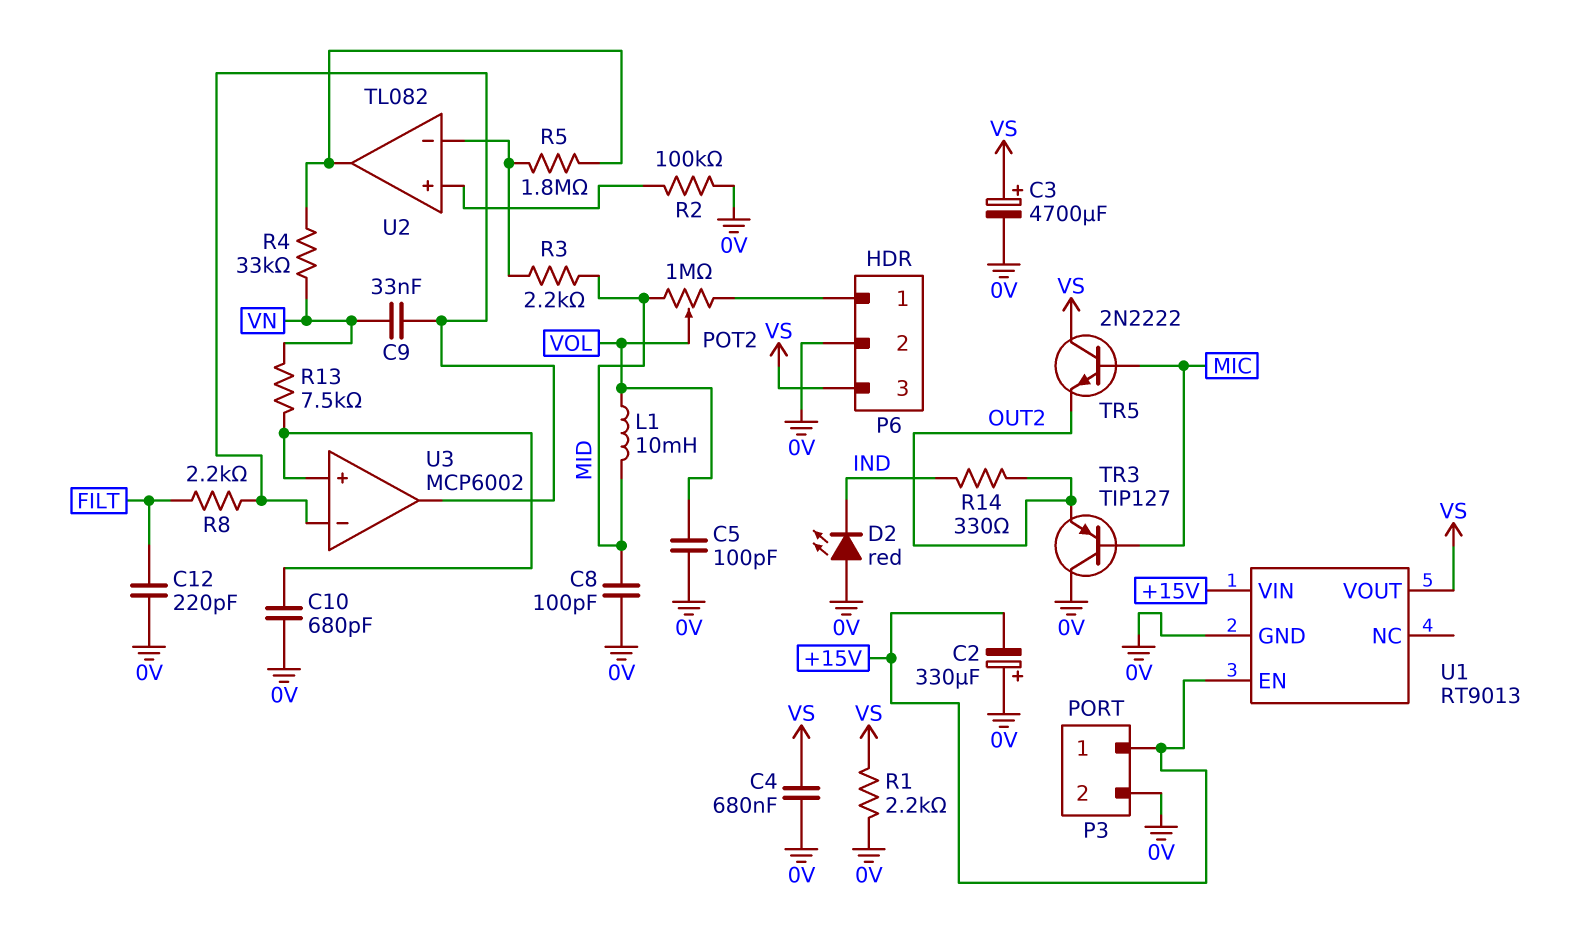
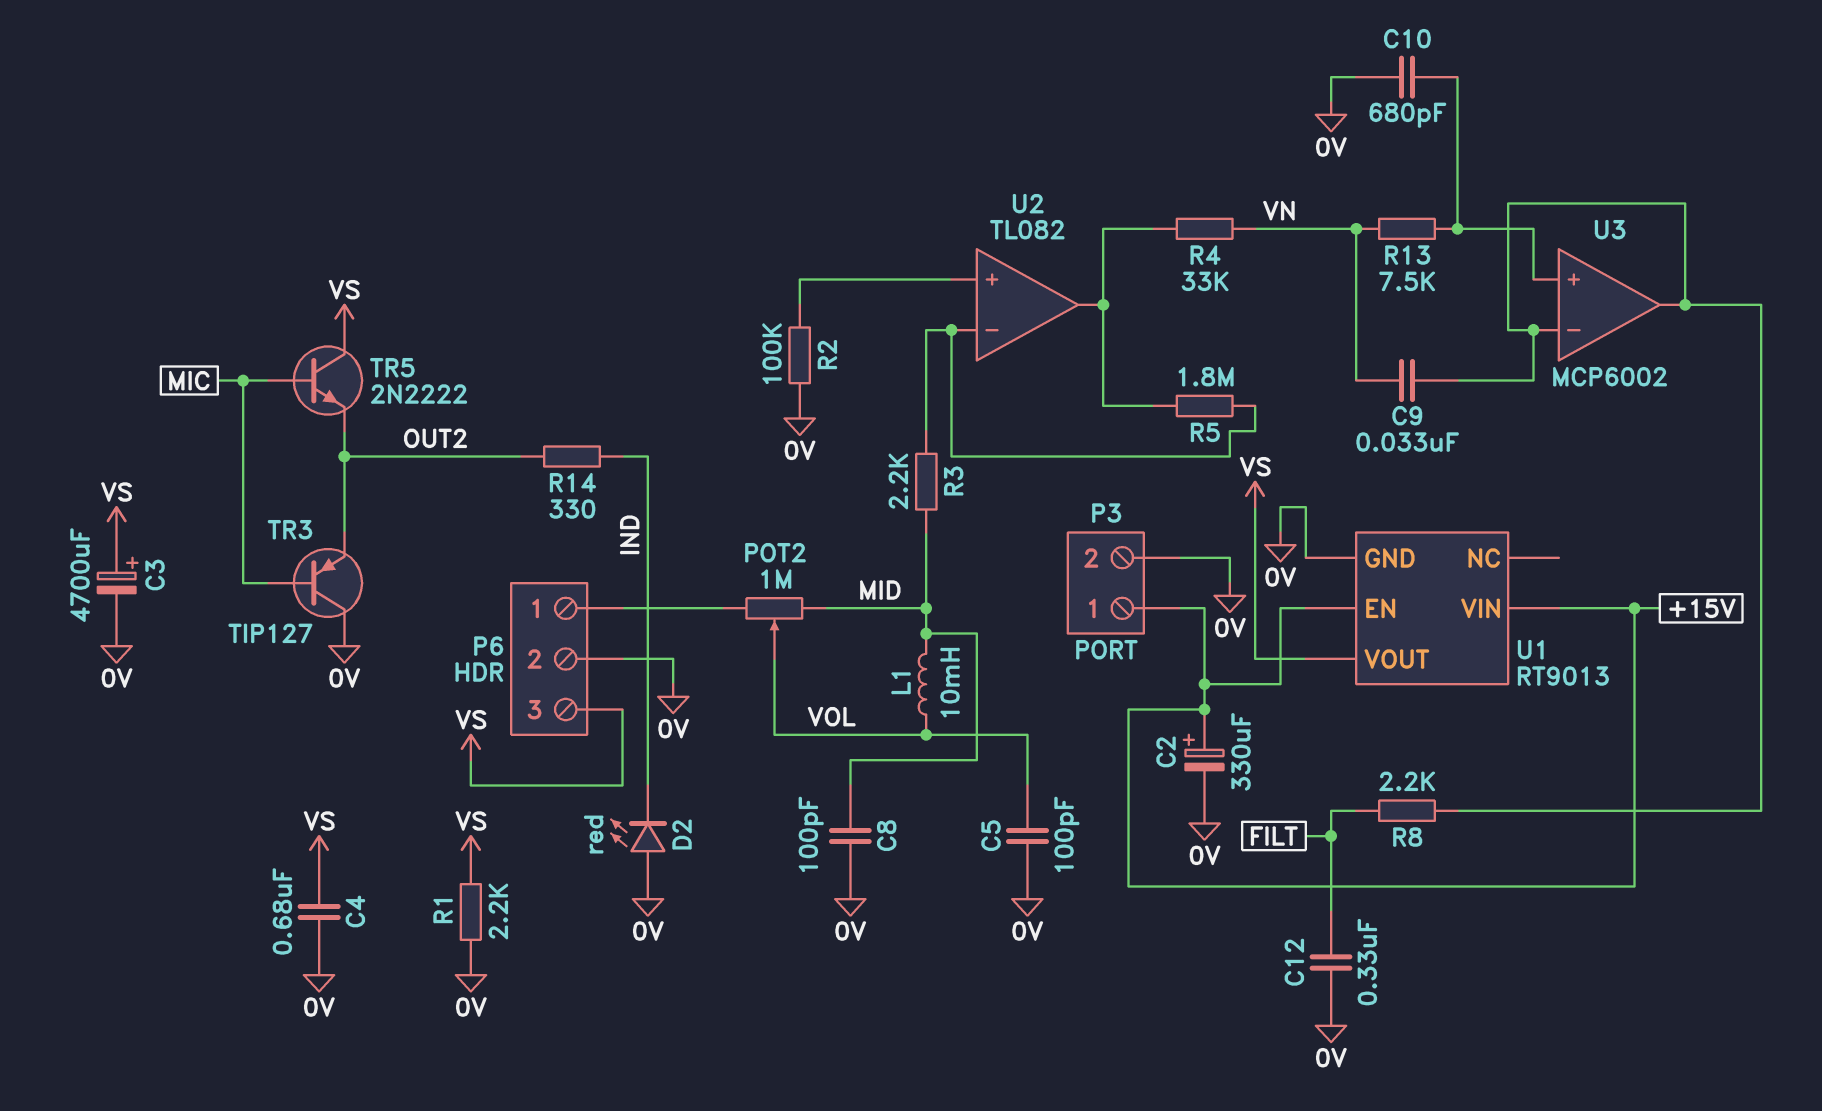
C2: 330uF (plus 0V, minus +15V) -> 330uF (plus +15V, minus 0V)
C12: 220pF (0V, FILT) -> 330nF (0V, FILT)

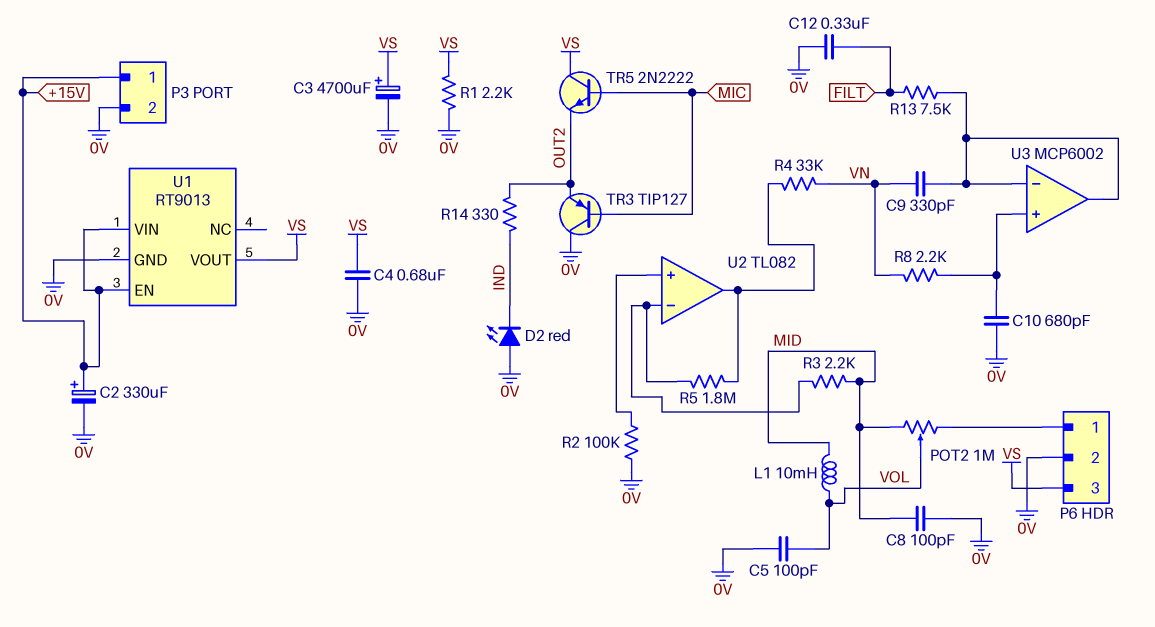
C9: 33nF (U3/in-, VN) -> 330pF (U3/in-, VN)
R8: 2.2k (FILT, U3/in-) -> 2.2k (U3/in+, VN)
R13: 7.5k (U3/in+, VN) -> 7.5k (FILT, U3/in-)

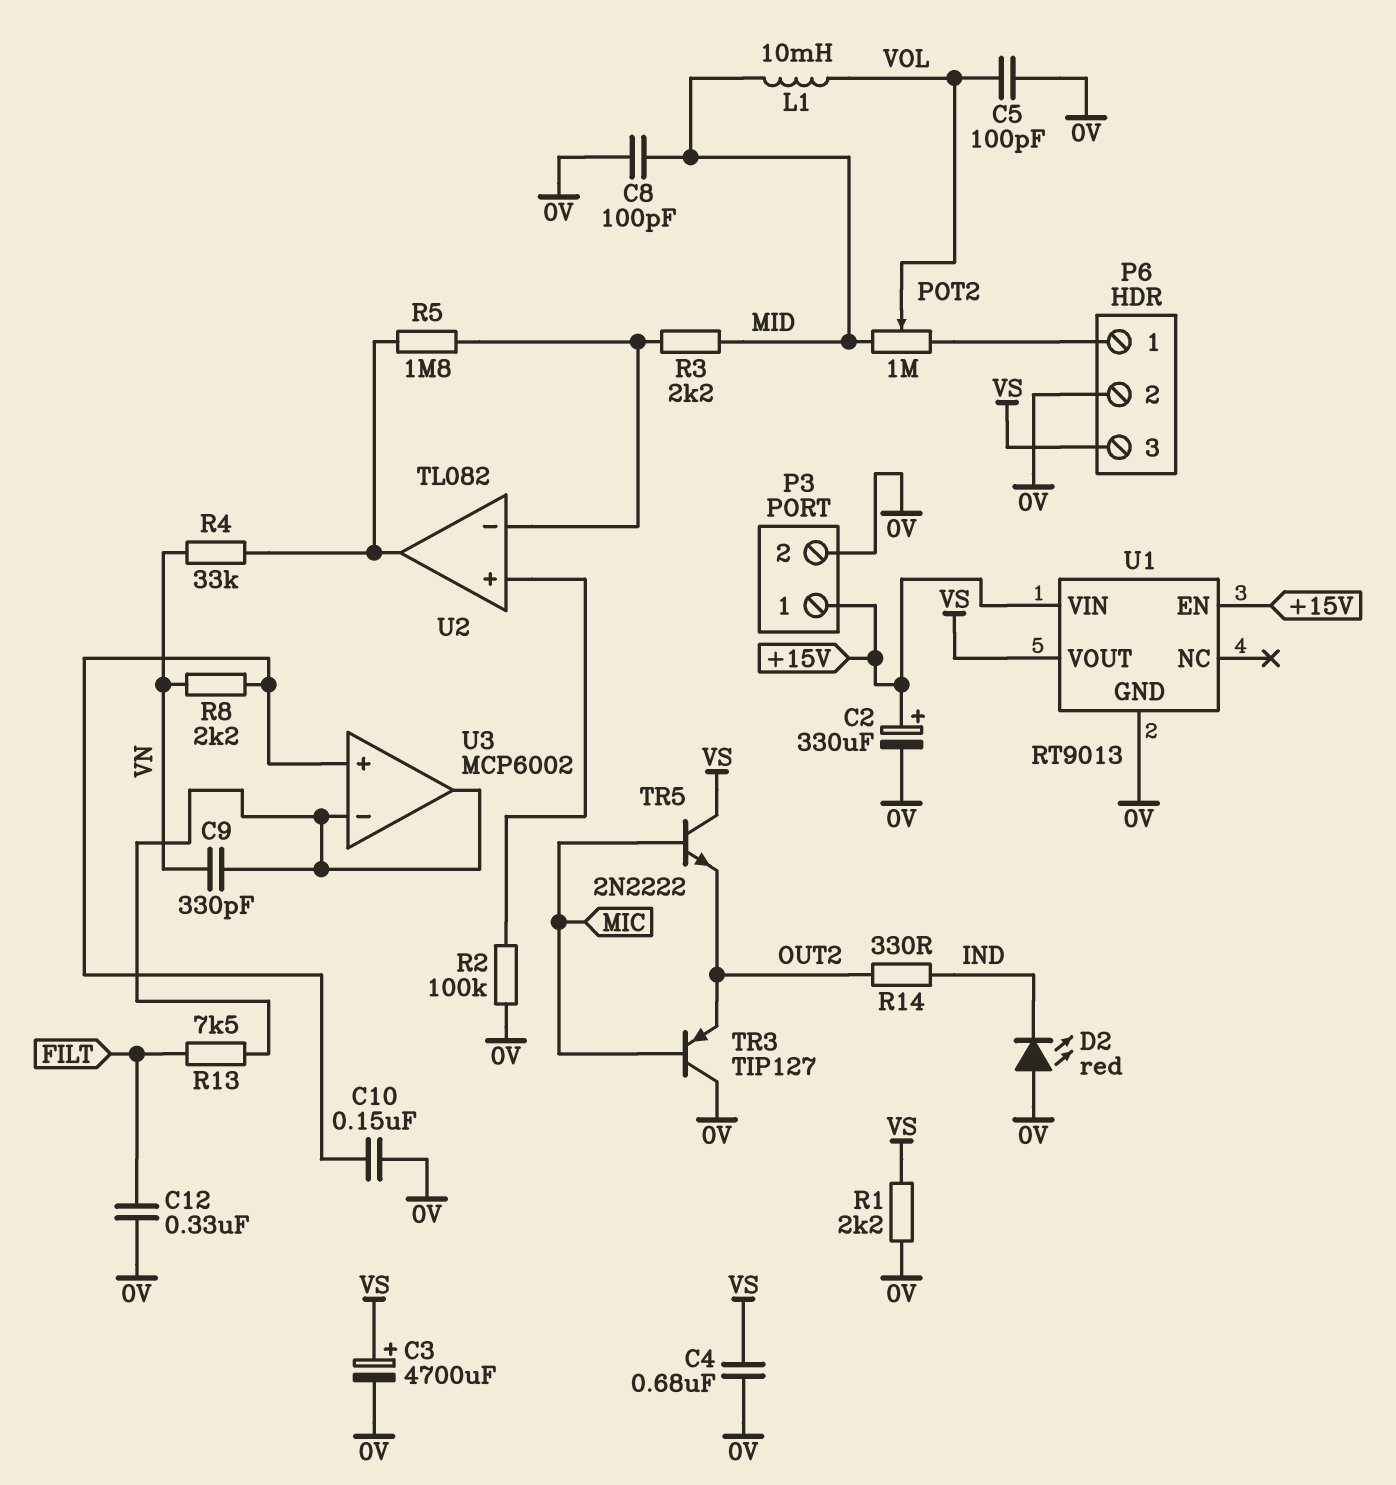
C10: 680pF (0V, U3/in+) -> 150nF (0V, U3/in+)

